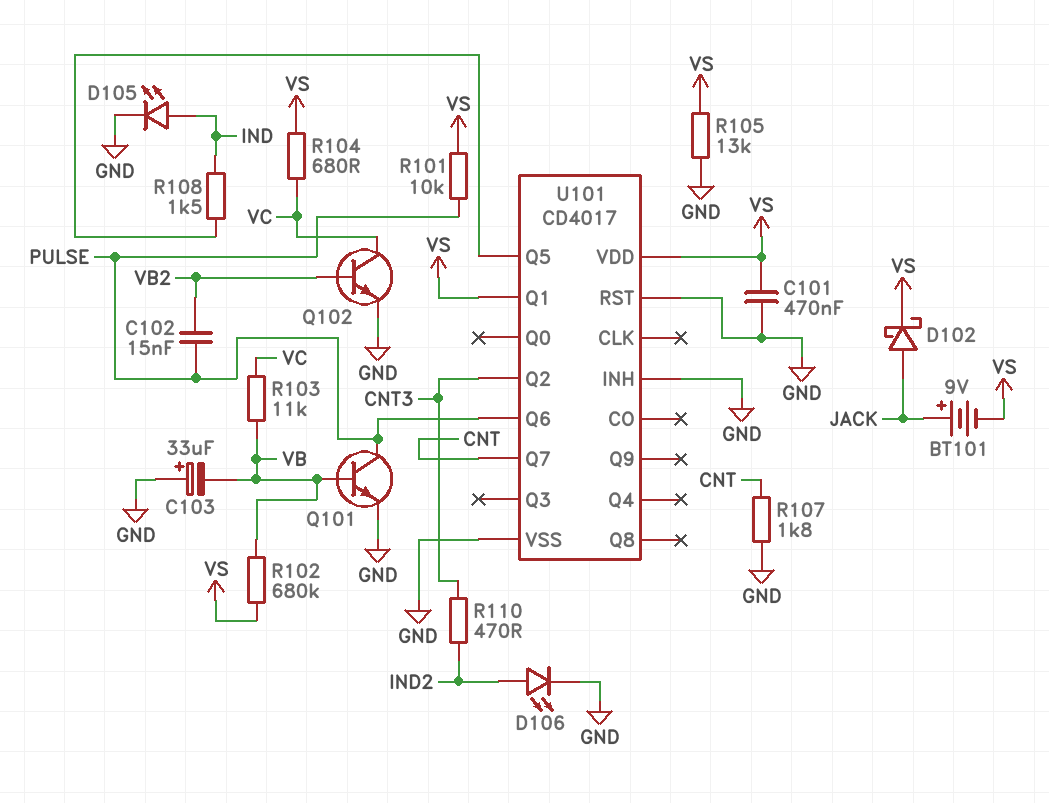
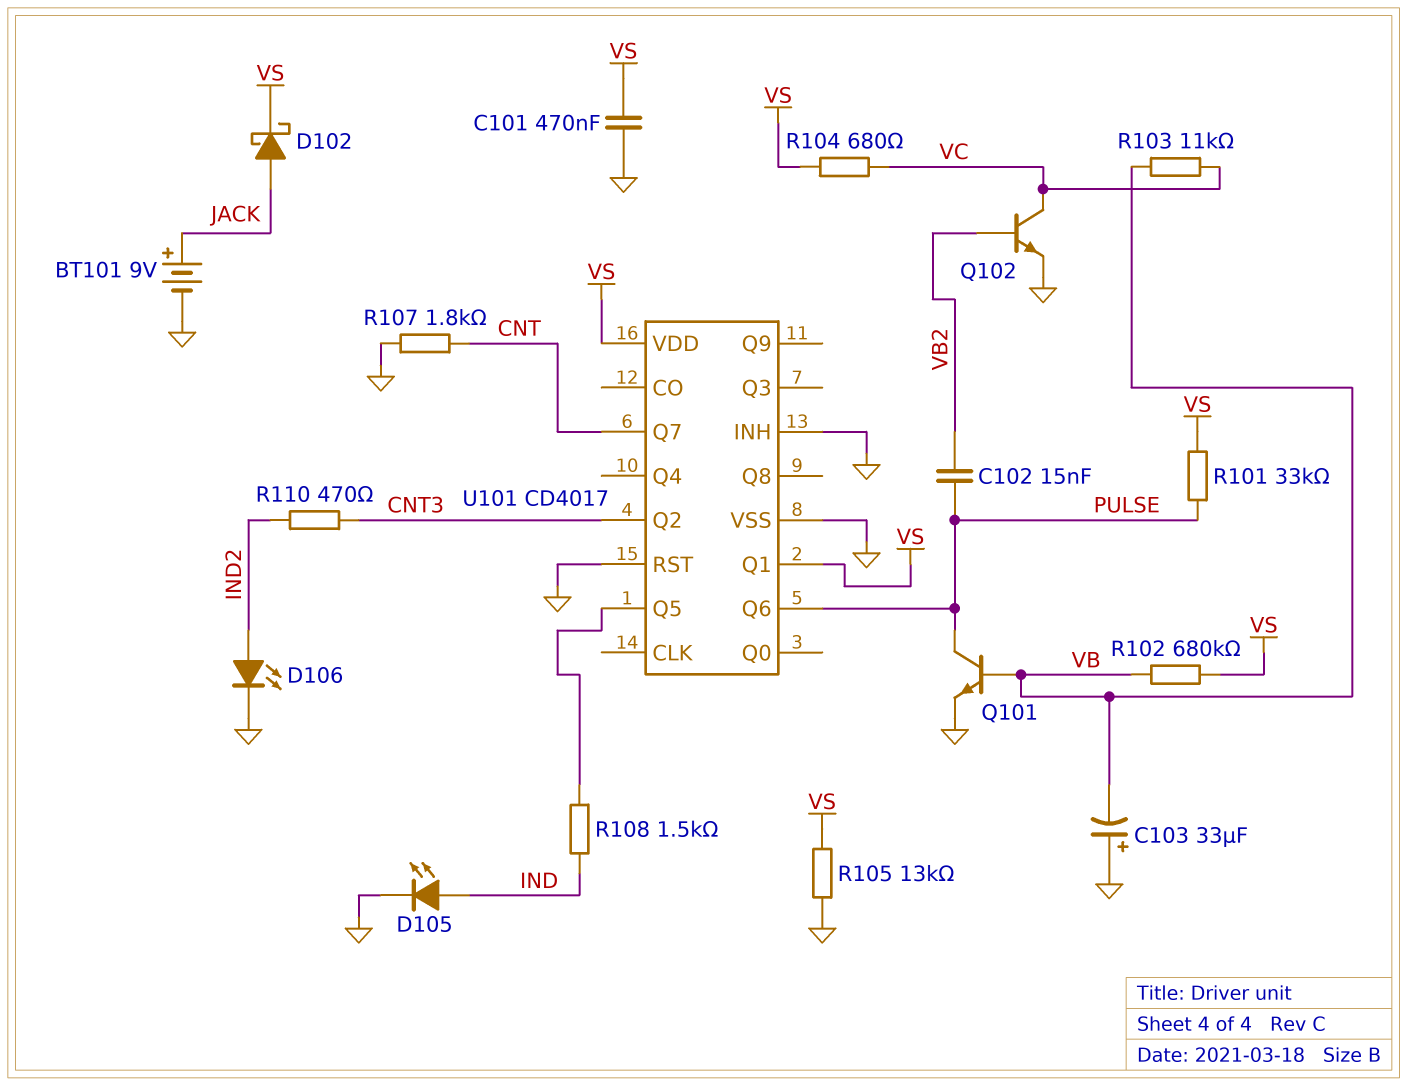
BT101: 9V (plus JACK, minus VS) -> 9V (plus JACK, minus GND)
R101: 10k (PULSE, VS) -> 33k (PULSE, VS)

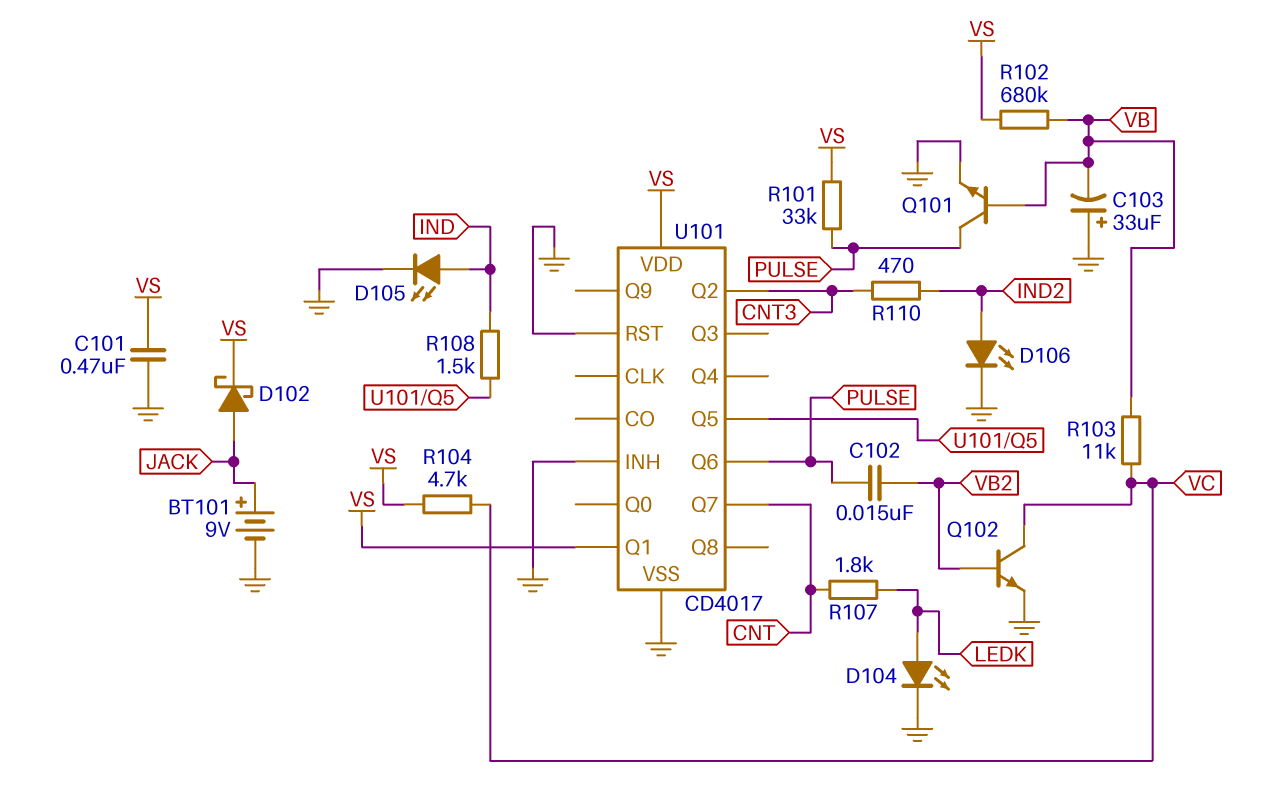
D104: none -> LED (A LEDK, K GND)
R104: 680 (VC, VS) -> 4.7k (VC, VS)
R105: 13k (GND, VS) -> none
R107: 1.8k (CNT, GND) -> 1.8k (CNT, LEDK)

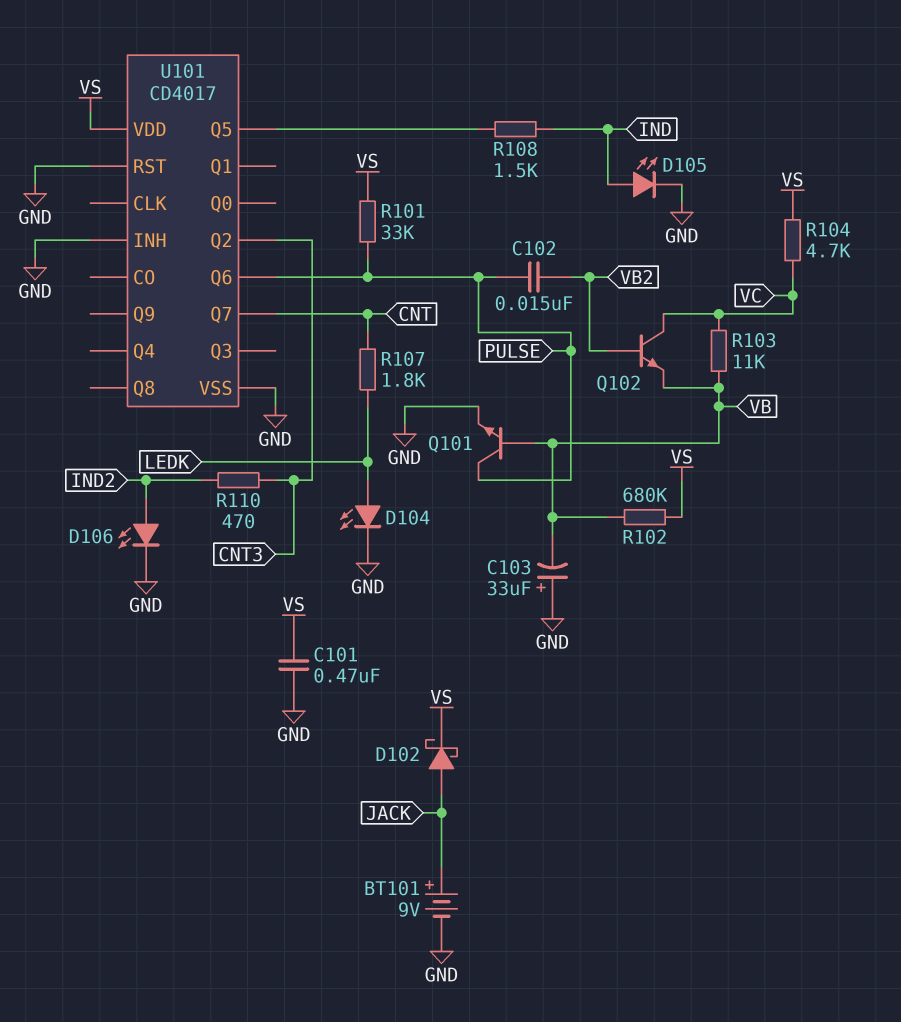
Q102: NPN (B VB2, C VC, E GND) -> NPN (B VB2, C VC, E VB)
U101 pin Q1: VS -> none

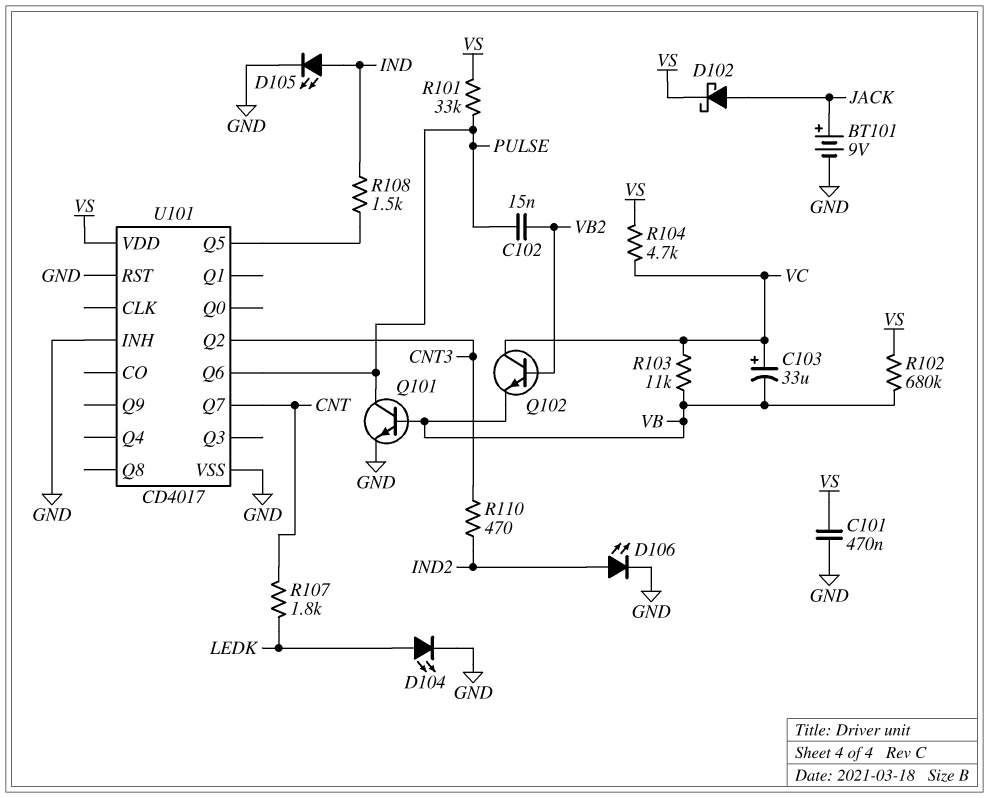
C103: 33uF (plus GND, minus VB) -> 33uF (plus VC, minus VB)

